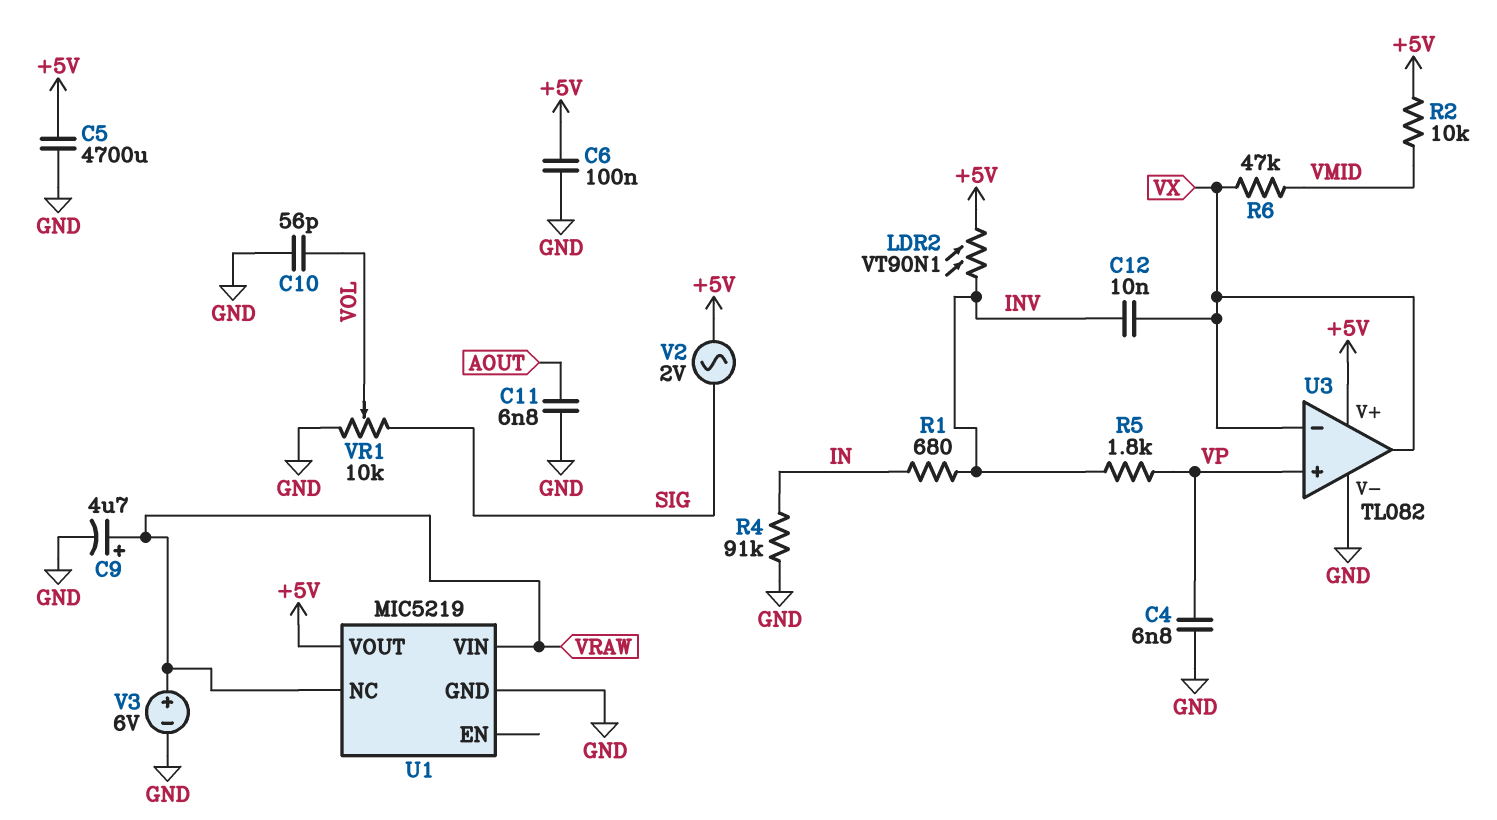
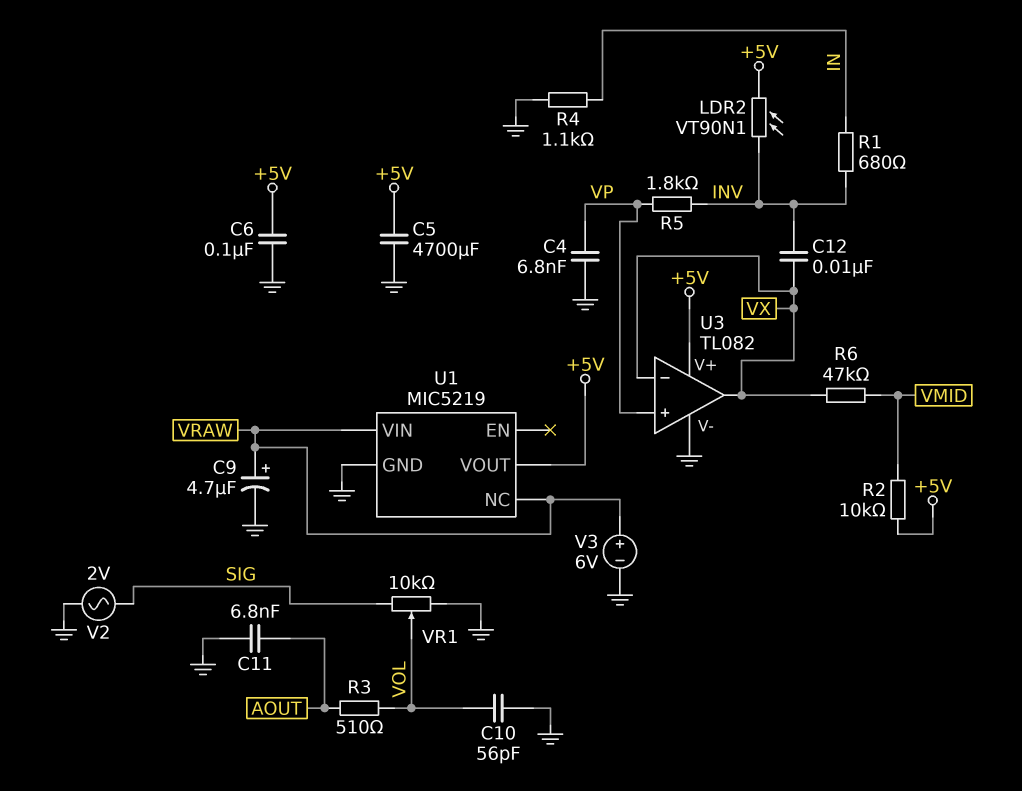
R3: none -> 510 (AOUT, VOL)
R4: 91k (GND, IN) -> 1.1k (GND, IN)
V2: AC 2V (+5V, SIG) -> AC 2V (GND, SIG)

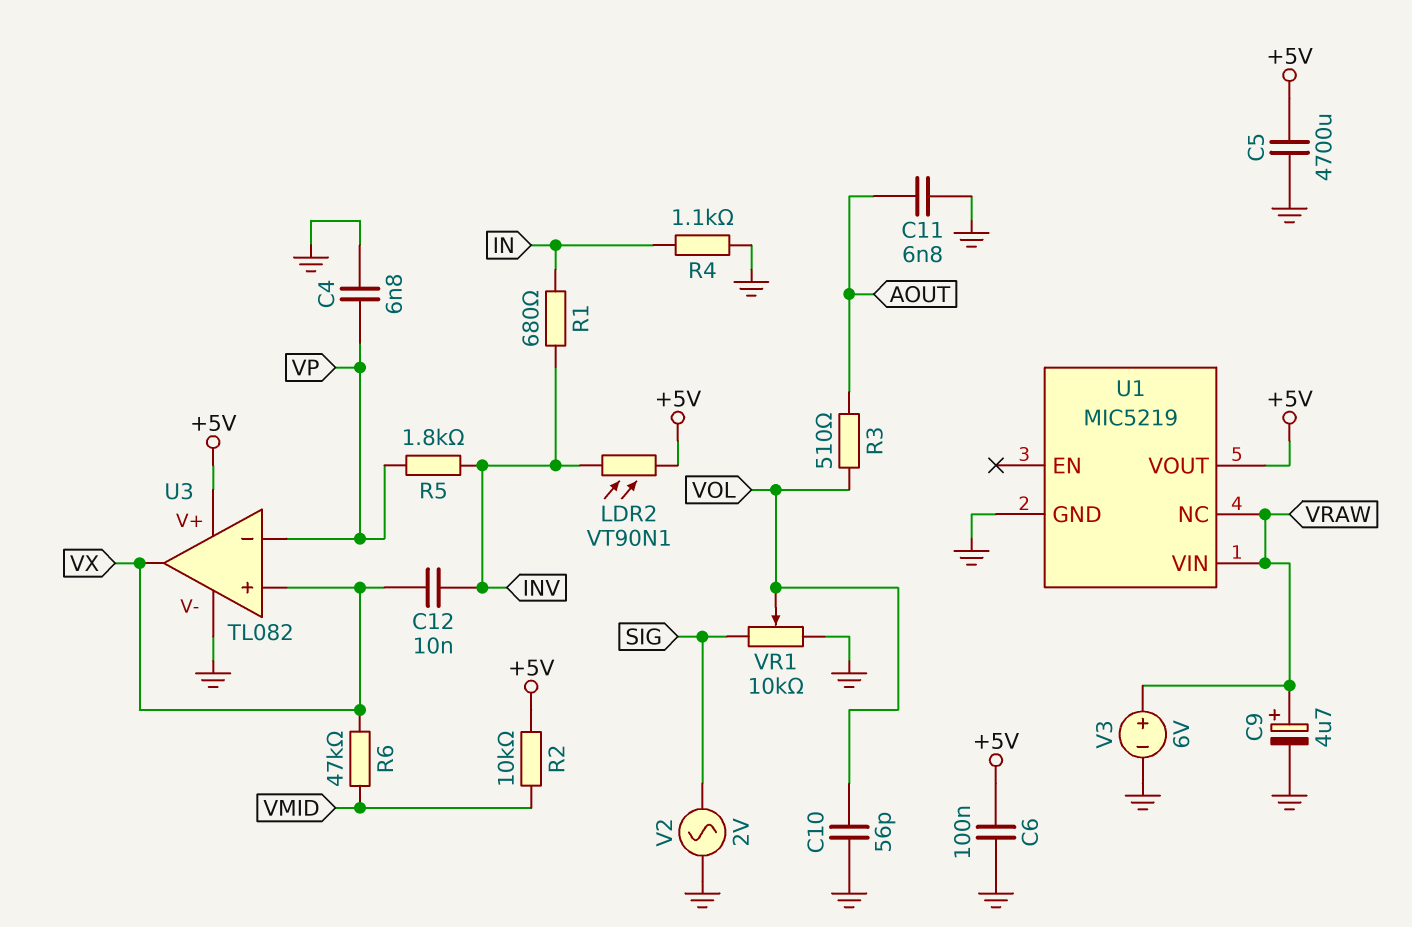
U3 pin in+: VP -> VX
U3 pin in-: VX -> VP

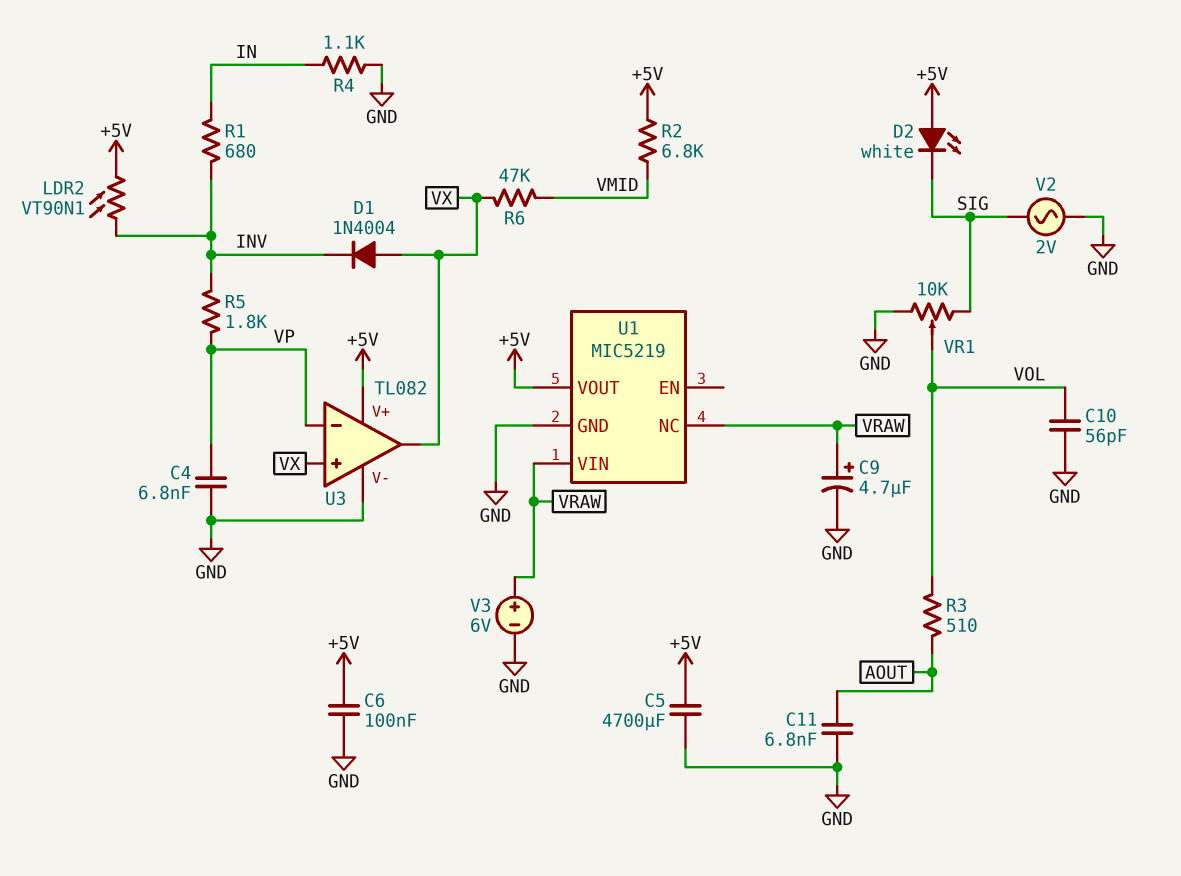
C12: 10nF (INV, VX) -> none
D1: none -> diode 1N4004 (A VX, K INV)
D2: none -> LED white (A +5V, K SIG)
R2: 10k (+5V, VMID) -> 6.8k (+5V, VMID)

